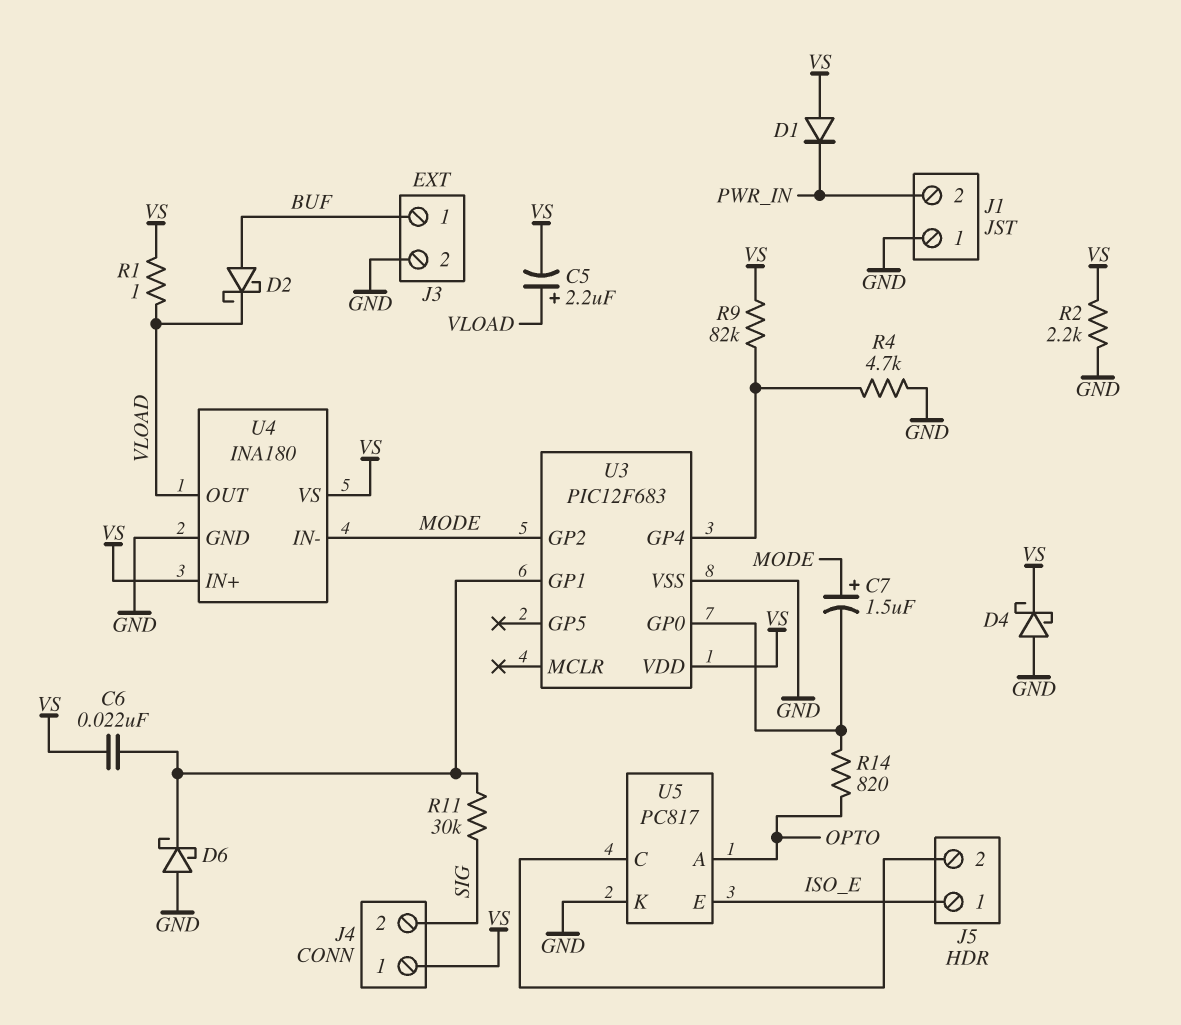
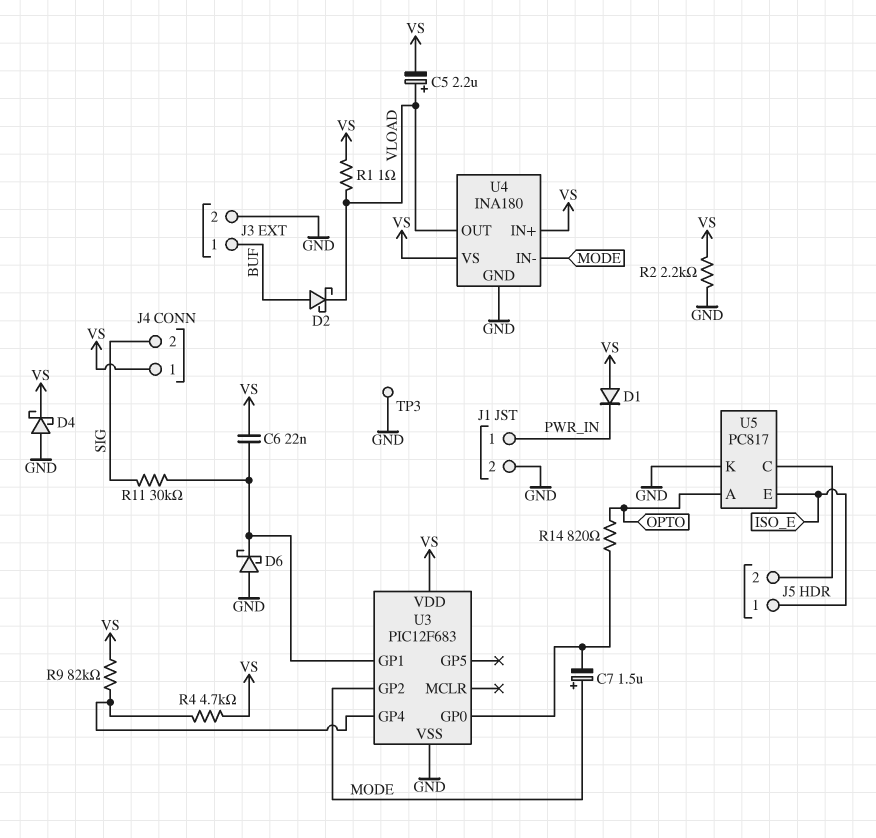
J1 pin 1: GND -> PWR_IN
J1 pin 2: PWR_IN -> GND
R4: 4.7k (GND, U3/GP4) -> 4.7k (U3/GP4, VS)
TP3: none -> test point (GND)

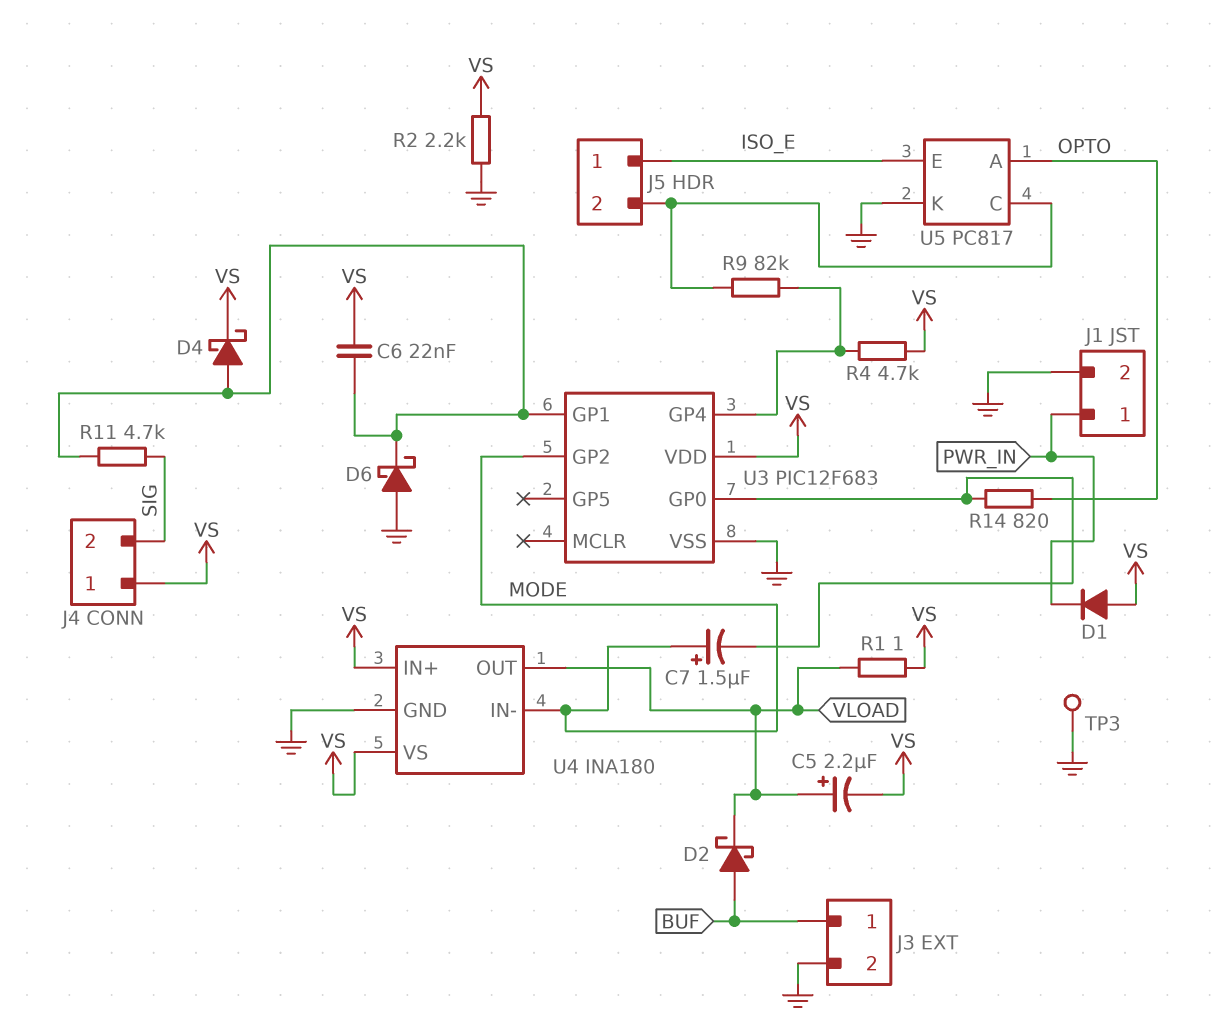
D4: schottky (A GND, K VS) -> schottky (A U3/GP1, K VS)
R9: 82k (U3/GP4, VS) -> 82k (J5/2, U3/GP4)
R11: 30k (SIG, U3/GP1) -> 4.7k (SIG, U3/GP1)

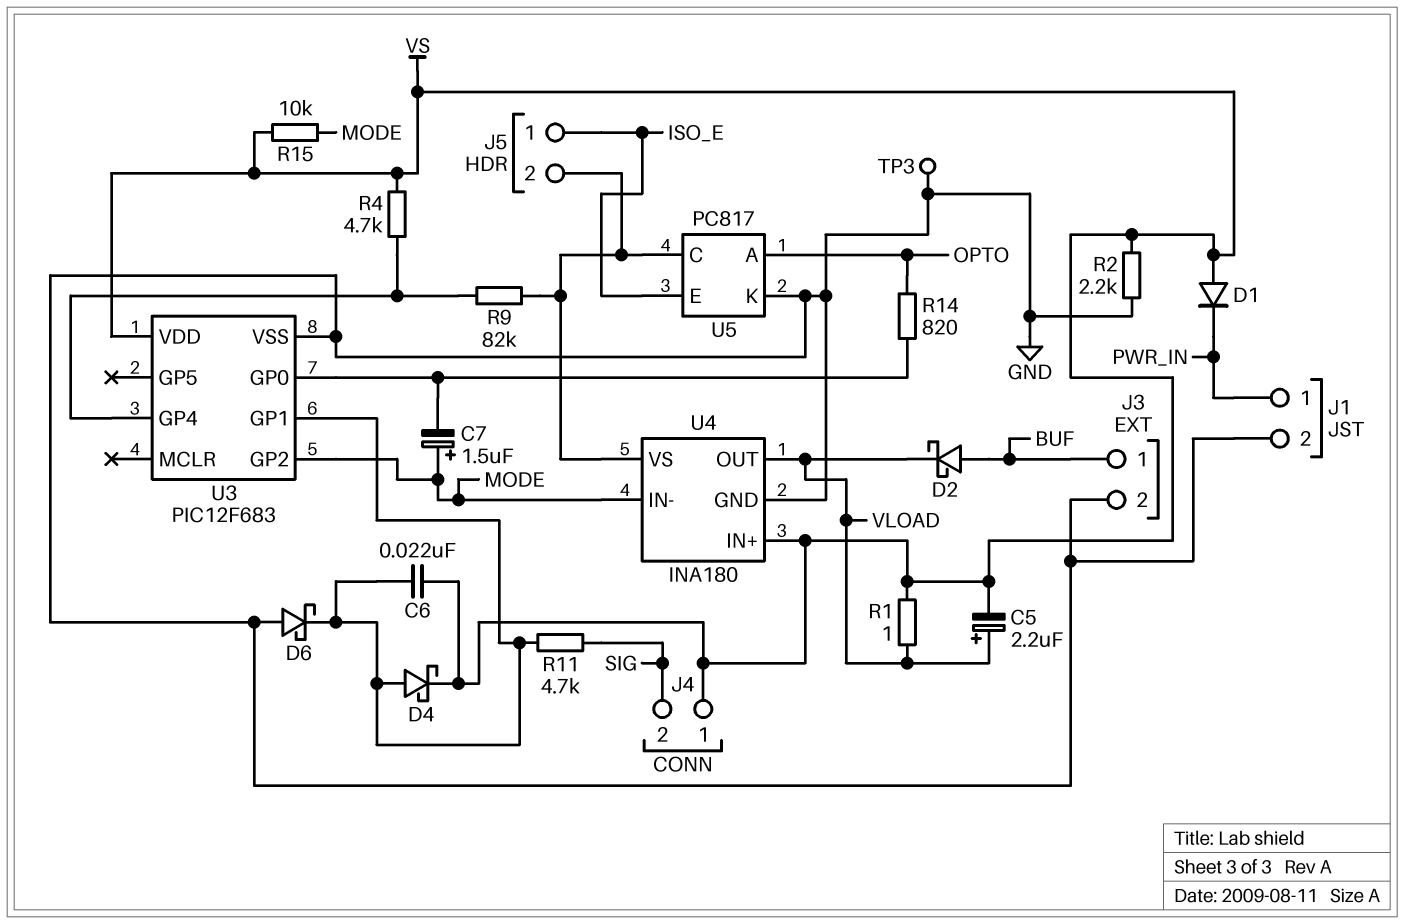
R15: none -> 10k (MODE, VS)
U4 pin VS: VS -> J5/2

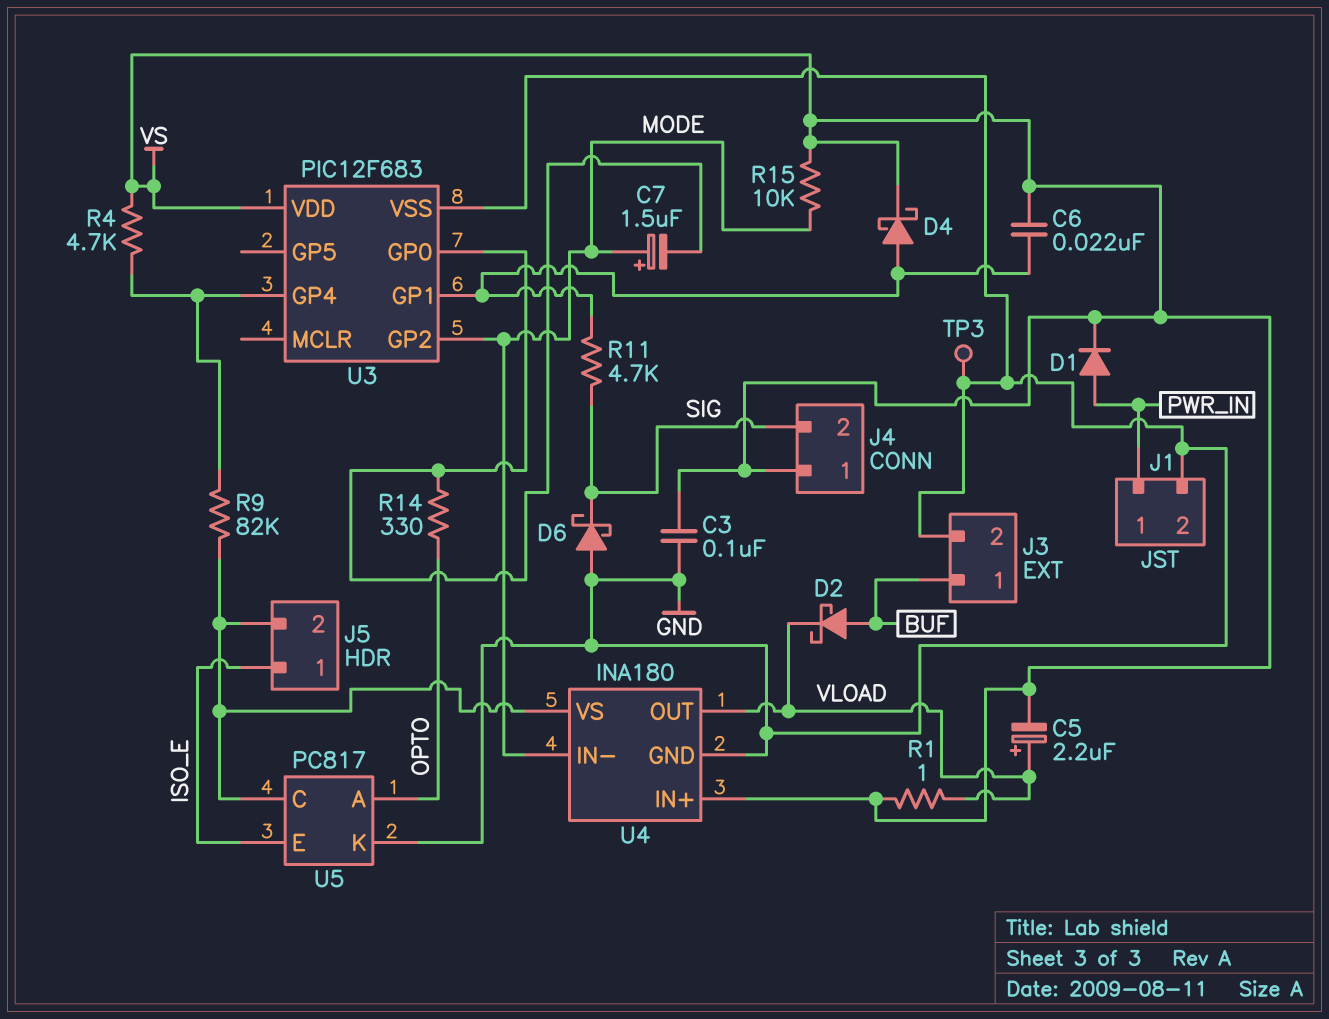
C3: none -> 100nF (GND, VS)
D1: diode (A VS, K PWR_IN) -> diode (A PWR_IN, K VS)
D6: schottky (A GND, K U3/GP1) -> schottky (A GND, K SIG)
R2: 2.2k (GND, VS) -> none
R14: 820 (OPTO, U3/GP0) -> 330 (OPTO, U3/GP0)

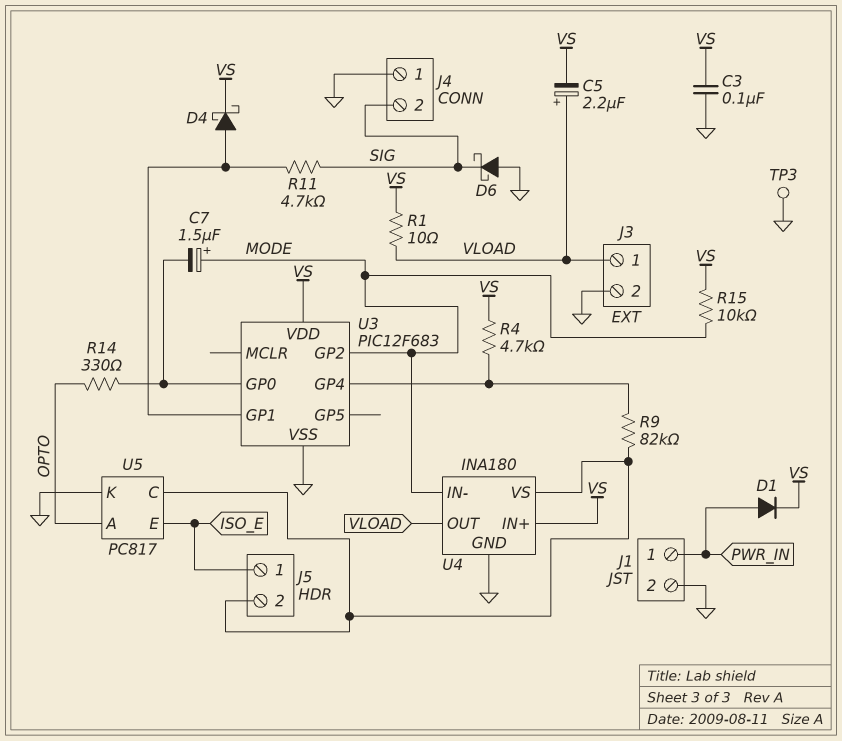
C6: 22nF (U3/GP1, VS) -> none
D2: schottky (A BUF, K VLOAD) -> none
J3 pin 1: BUF -> VLOAD
J4 pin 1: VS -> GND
R1: 1 (VLOAD, VS) -> 10 (VLOAD, VS)

